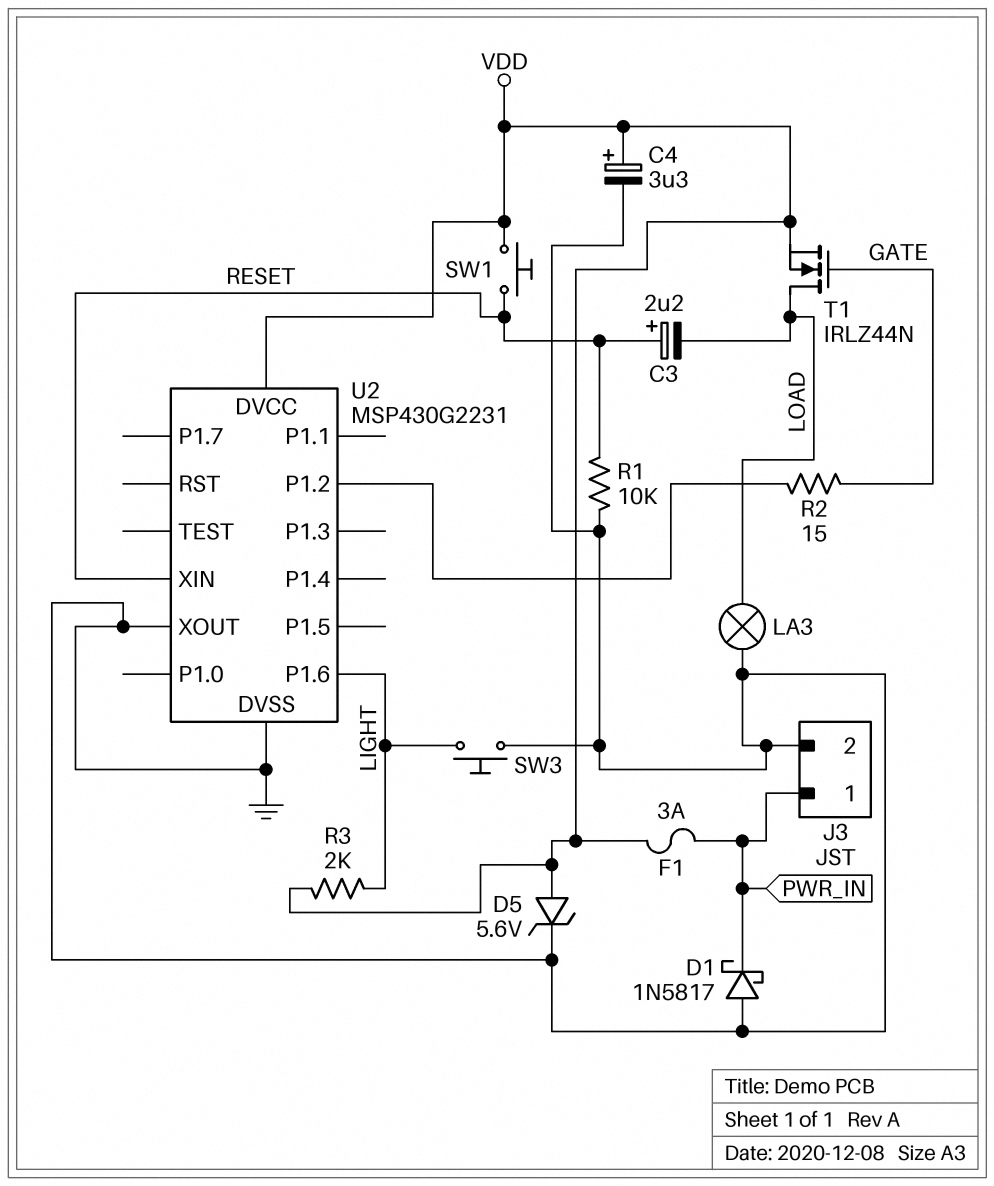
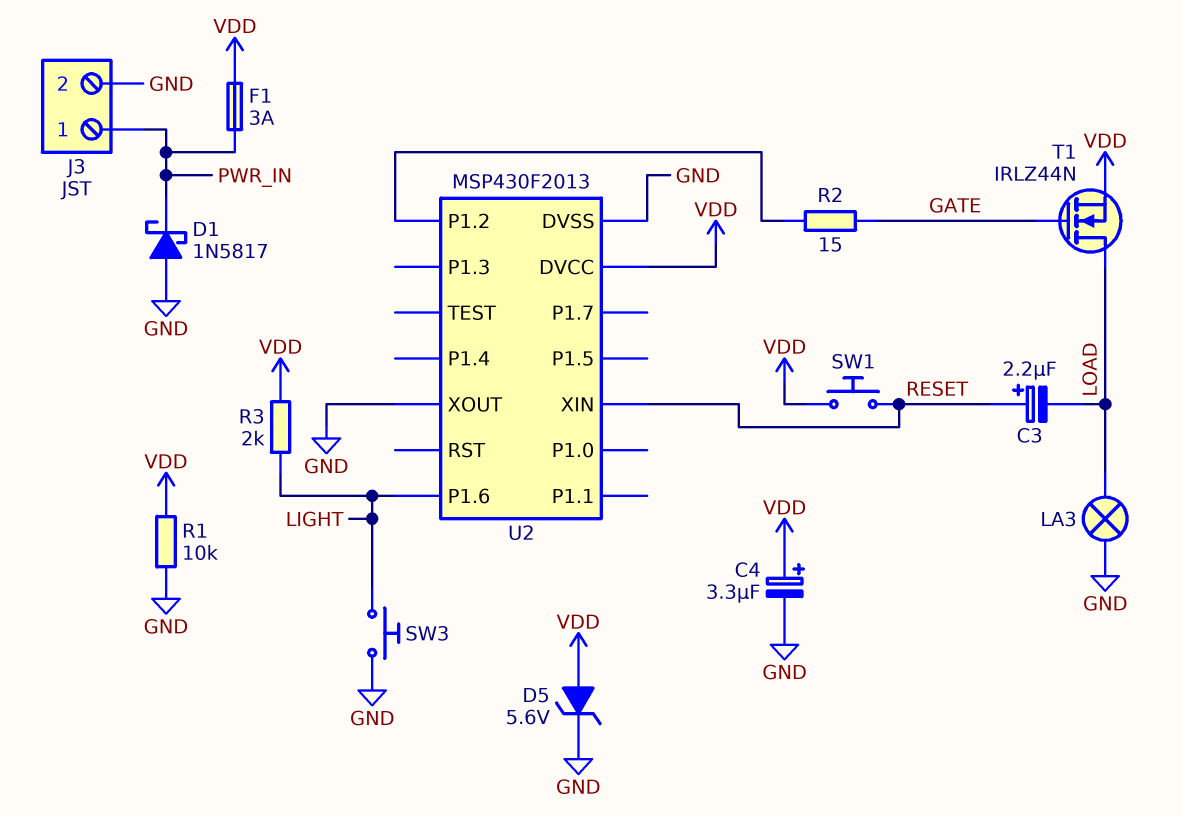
R1: 10k (GND, RESET) -> 10k (GND, VDD)
U2: MSP430G2231 -> MSP430F2013

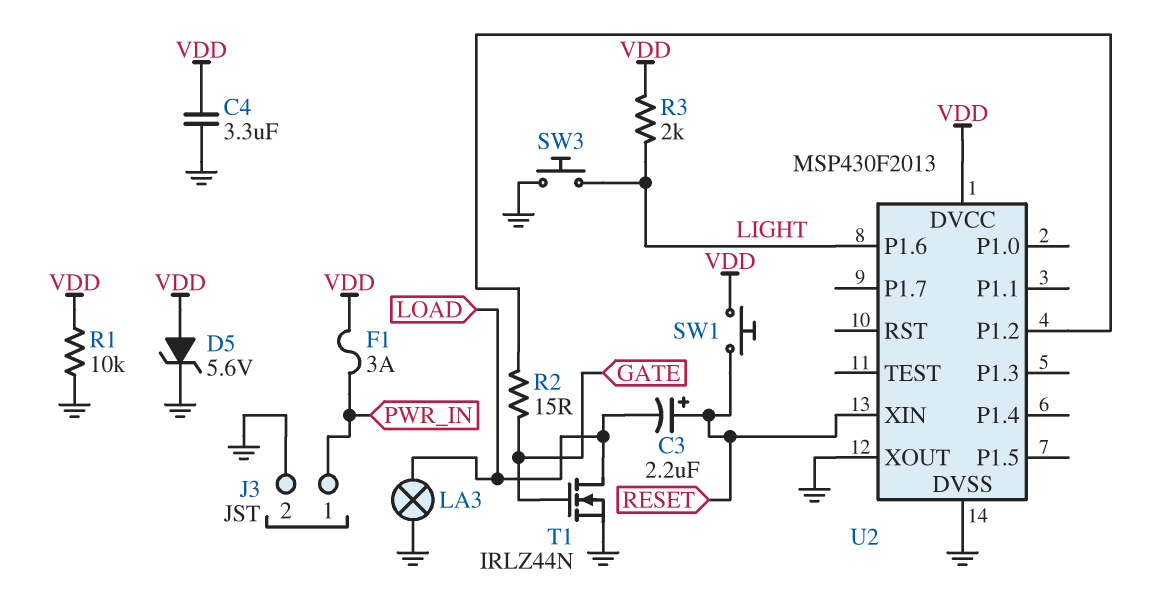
C4: 3.3uF (plus VDD, minus GND) -> 3.3uF (GND, VDD)
D1: schottky 1N5817 (A GND, K PWR_IN) -> none
T1: NMOS IRLZ44N (G GATE, D LOAD, S VDD) -> NMOS IRLZ44N (G GATE, D LOAD, S GND)

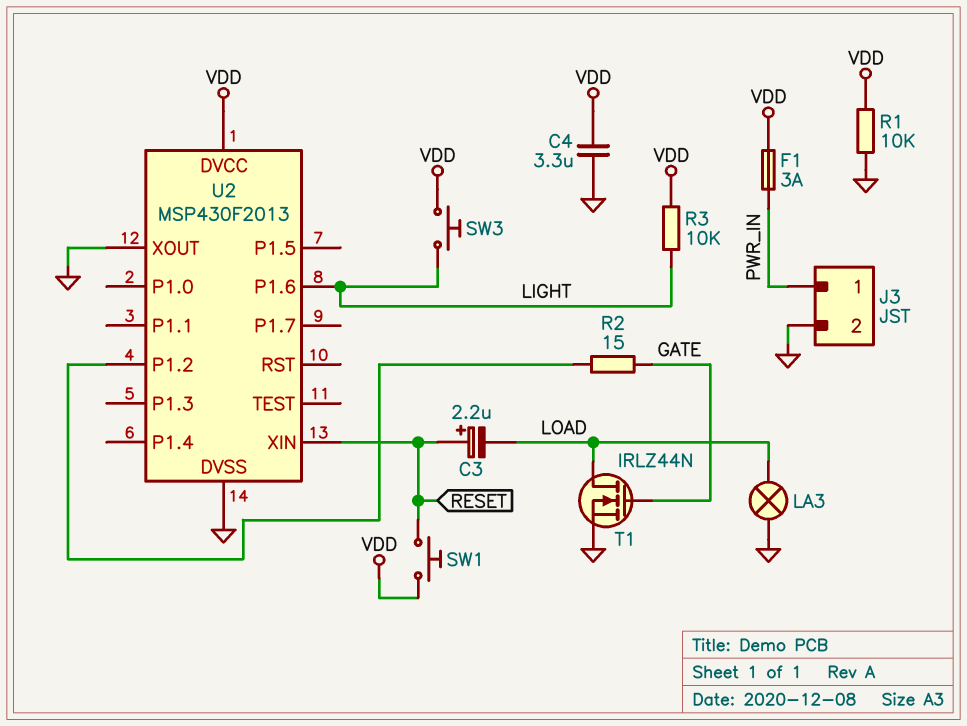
D5: zener 5.6V (A VDD, K GND) -> none
R3: 2k (LIGHT, VDD) -> 10k (LIGHT, VDD)
SW3: button (GND, LIGHT) -> button (LIGHT, VDD)

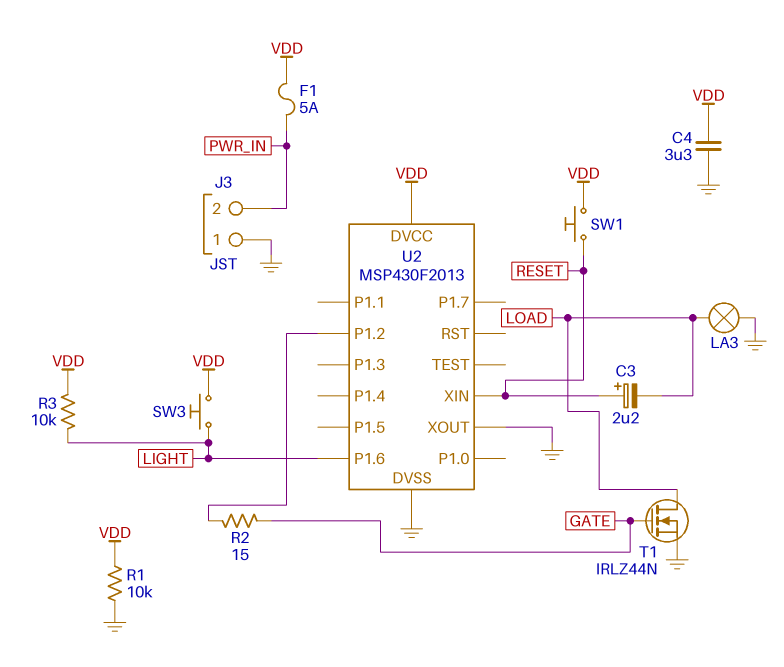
F1: 3A (PWR_IN, VDD) -> 5A (PWR_IN, VDD)
J3 pin 1: PWR_IN -> GND
J3 pin 2: GND -> PWR_IN

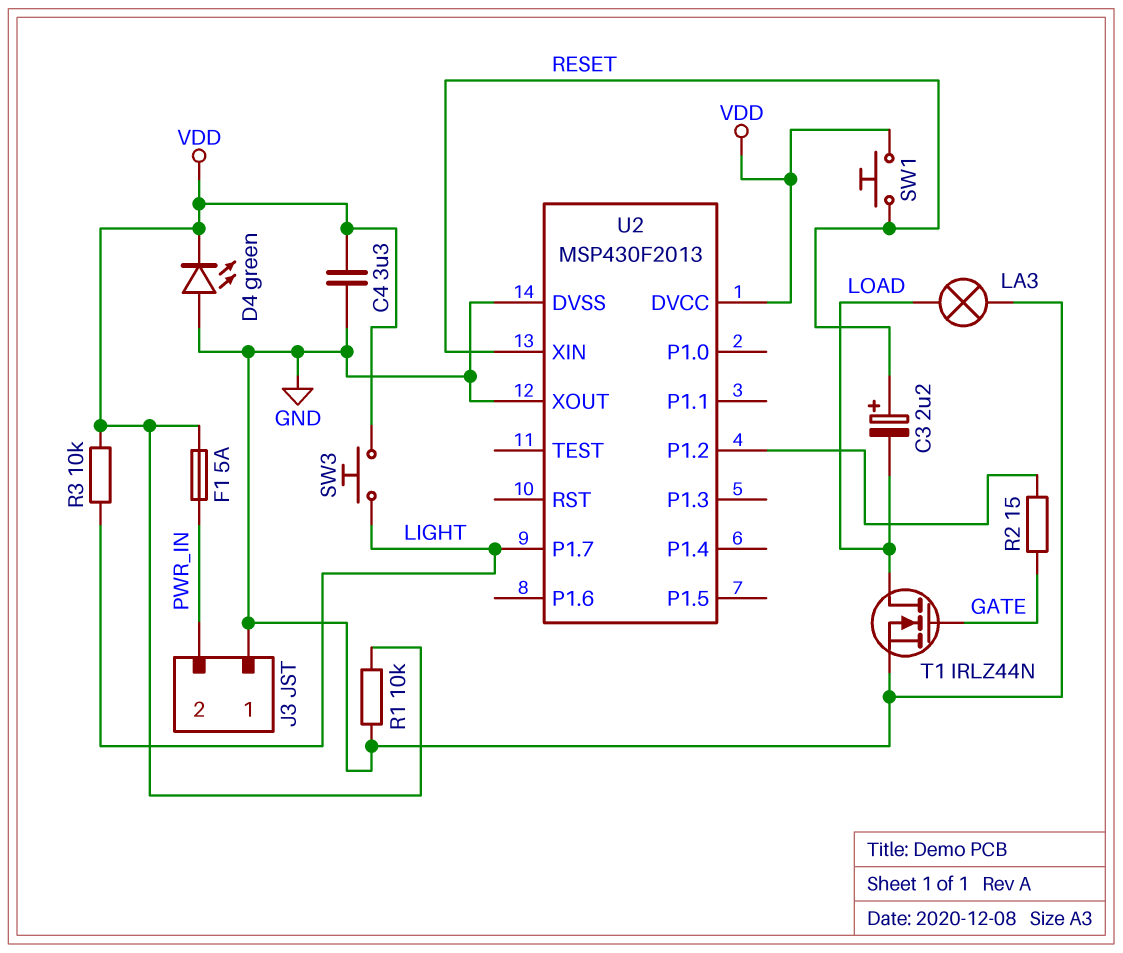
D4: none -> LED green (A GND, K VDD)
U2 pin P1.6: LIGHT -> none
U2 pin P1.7: none -> LIGHT

